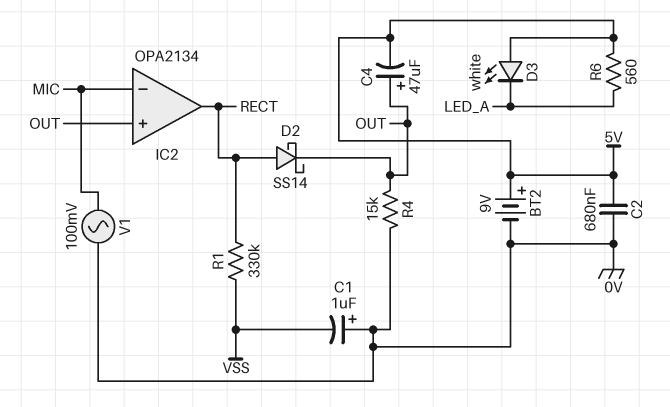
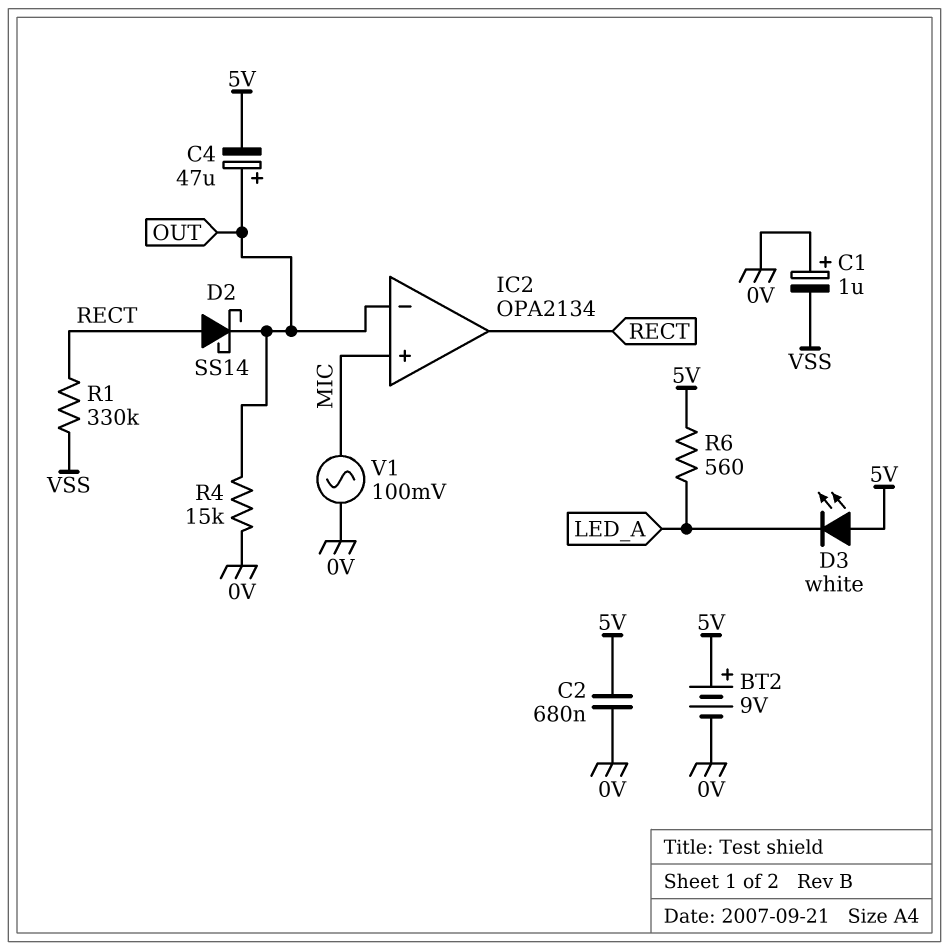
IC2 pin in+: OUT -> MIC
IC2 pin in-: MIC -> OUT

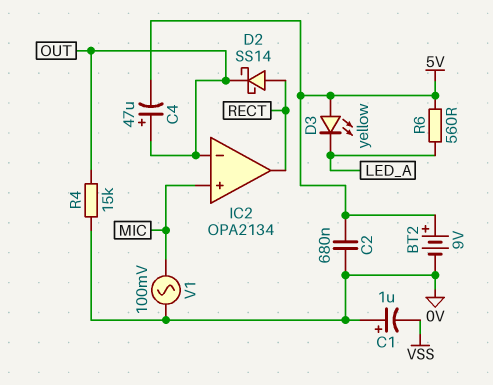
D3: LED white (A 5V, K LED_A) -> LED yellow (A 5V, K LED_A)
R1: 330k (RECT, VSS) -> none

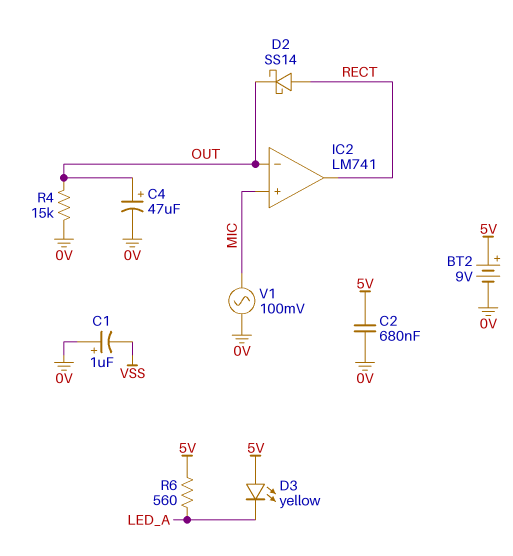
C4: 47uF (plus OUT, minus 5V) -> 47uF (plus OUT, minus 0V)
IC2: OPA2134 -> LM741

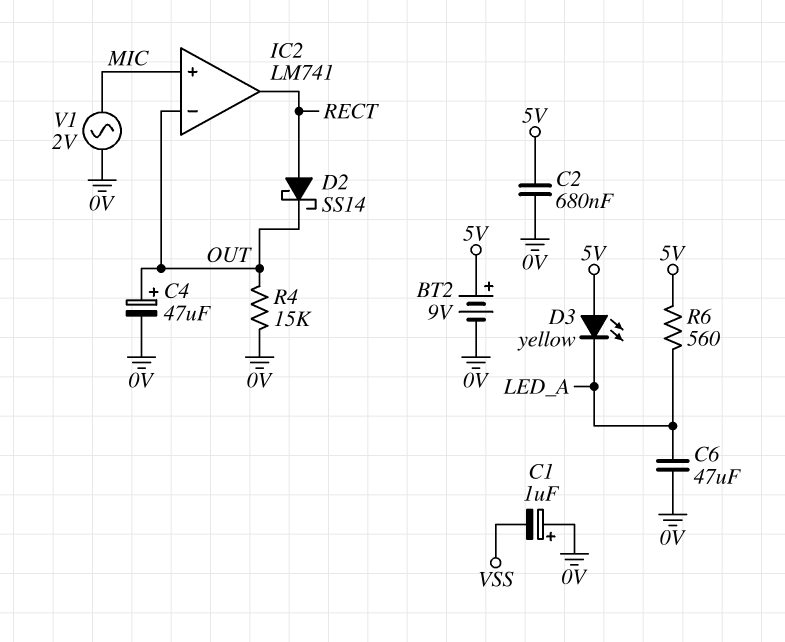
C6: none -> 47uF (0V, LED_A)
V1: AC 100mV (0V, MIC) -> AC 2V (0V, MIC)

